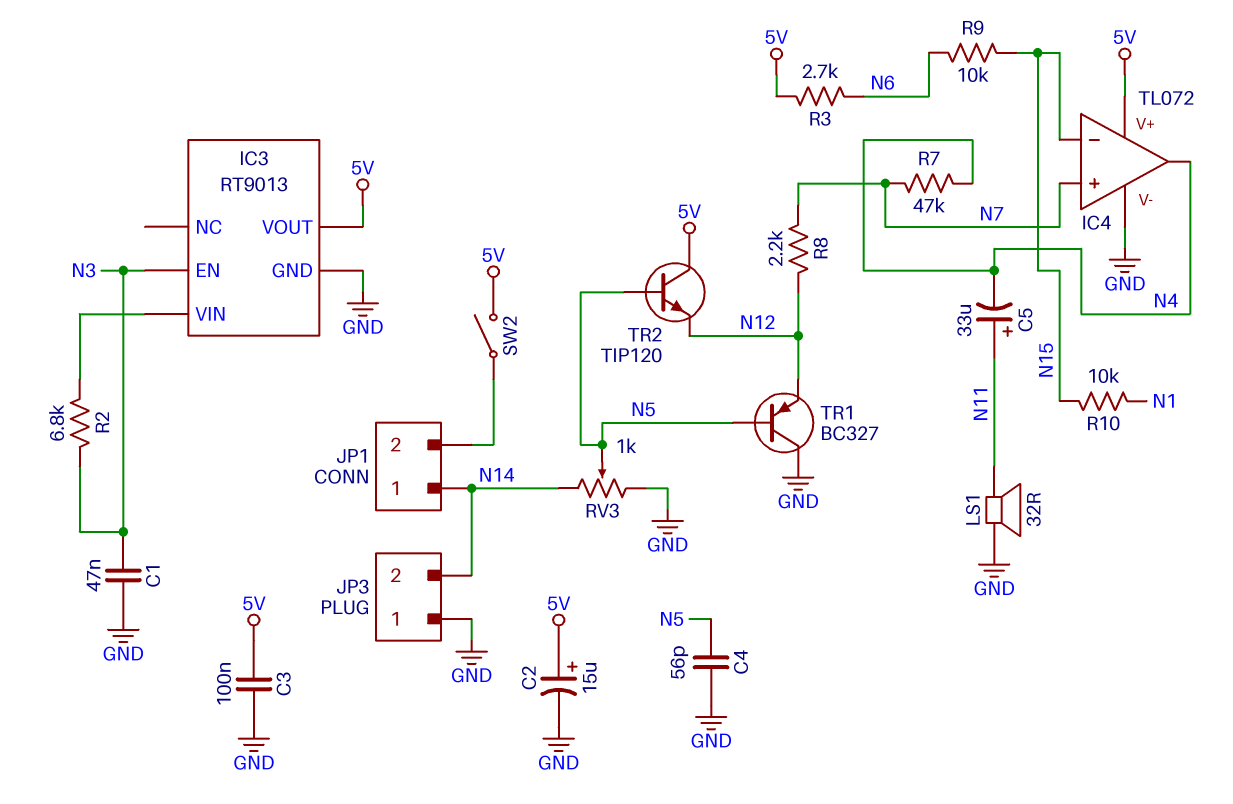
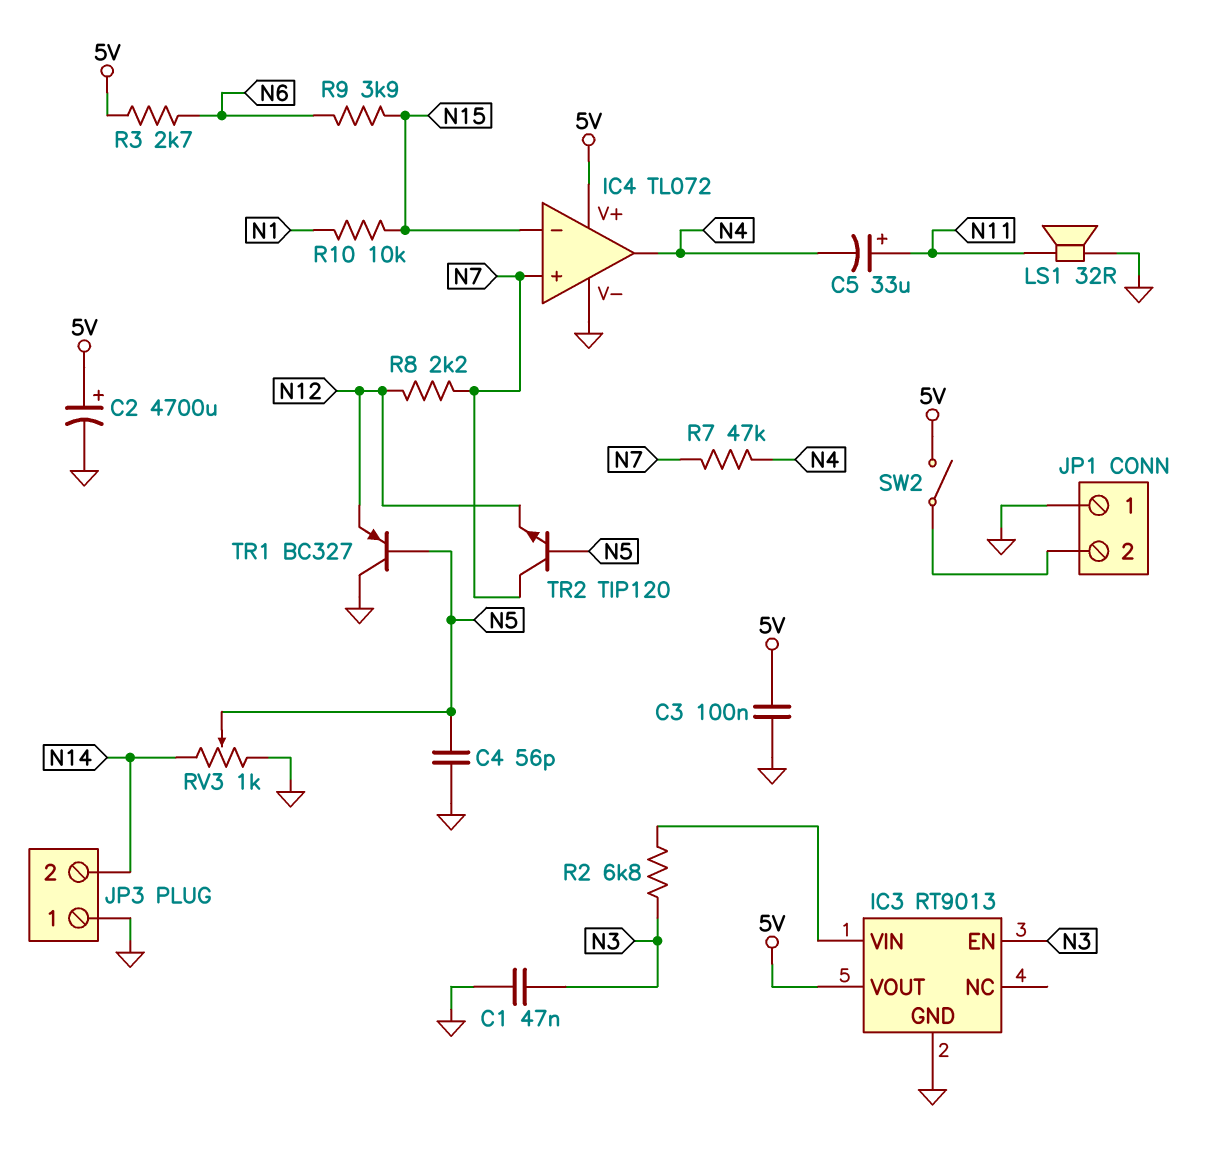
C2: 15uF (plus 5V, minus GND) -> 4700uF (plus 5V, minus GND)
JP1 pin 1: N14 -> GND
R9: 10k (N6, N15) -> 3.9k (N6, N15)
TR2: NPN TIP120 (B N5, C 5V, E N12) -> NPN TIP120 (B N5, C N7, E N12)

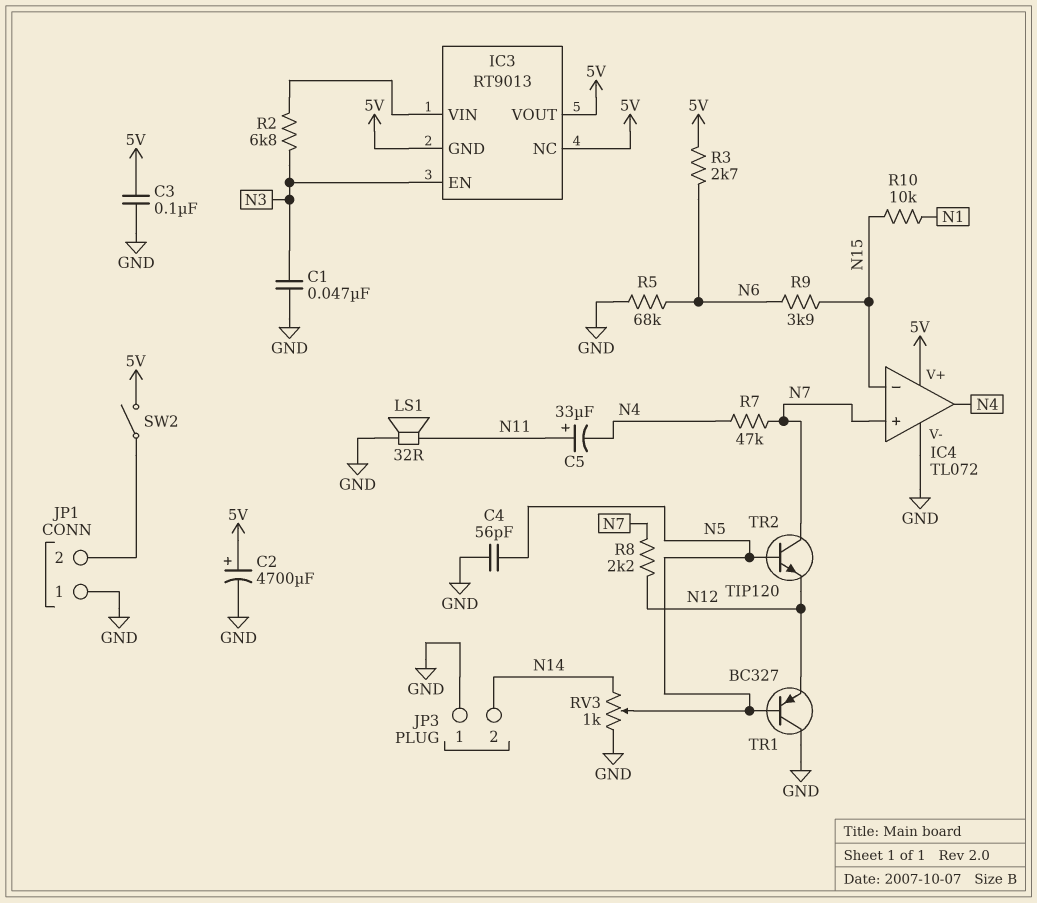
IC3 pin GND: GND -> 5V
IC3 pin NC: none -> 5V
R5: none -> 68k (GND, N6)

